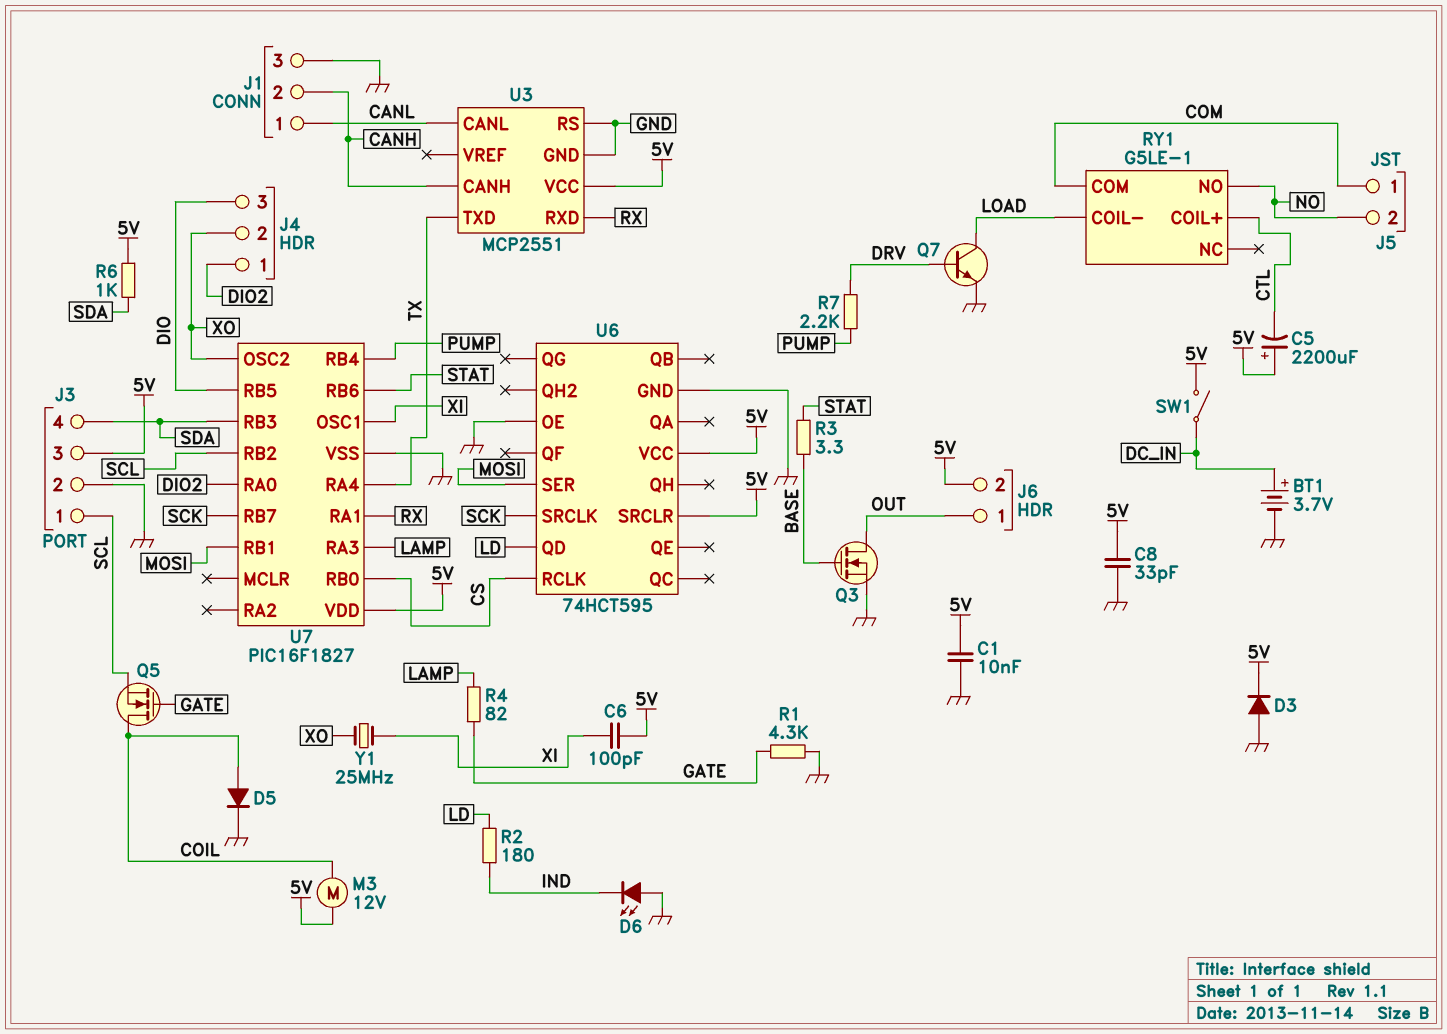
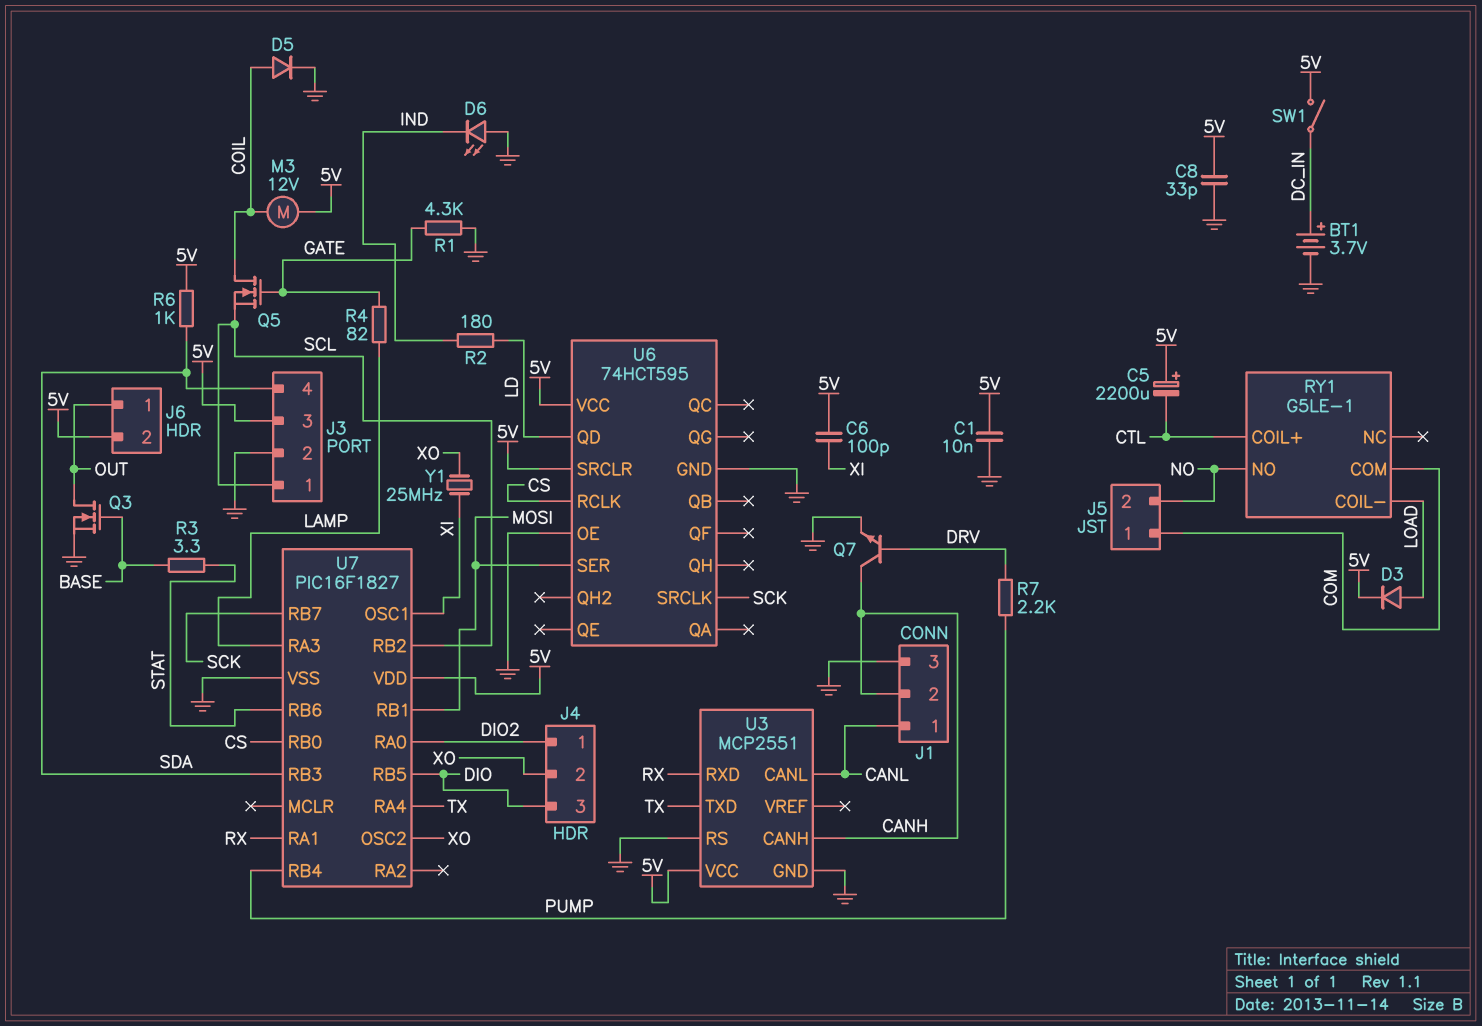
D3: diode (A GND, K 5V) -> diode (A LOAD, K 5V)
Q7: NPN (B DRV, C LOAD, E GND) -> NPN (B DRV, C CANH, E GND)

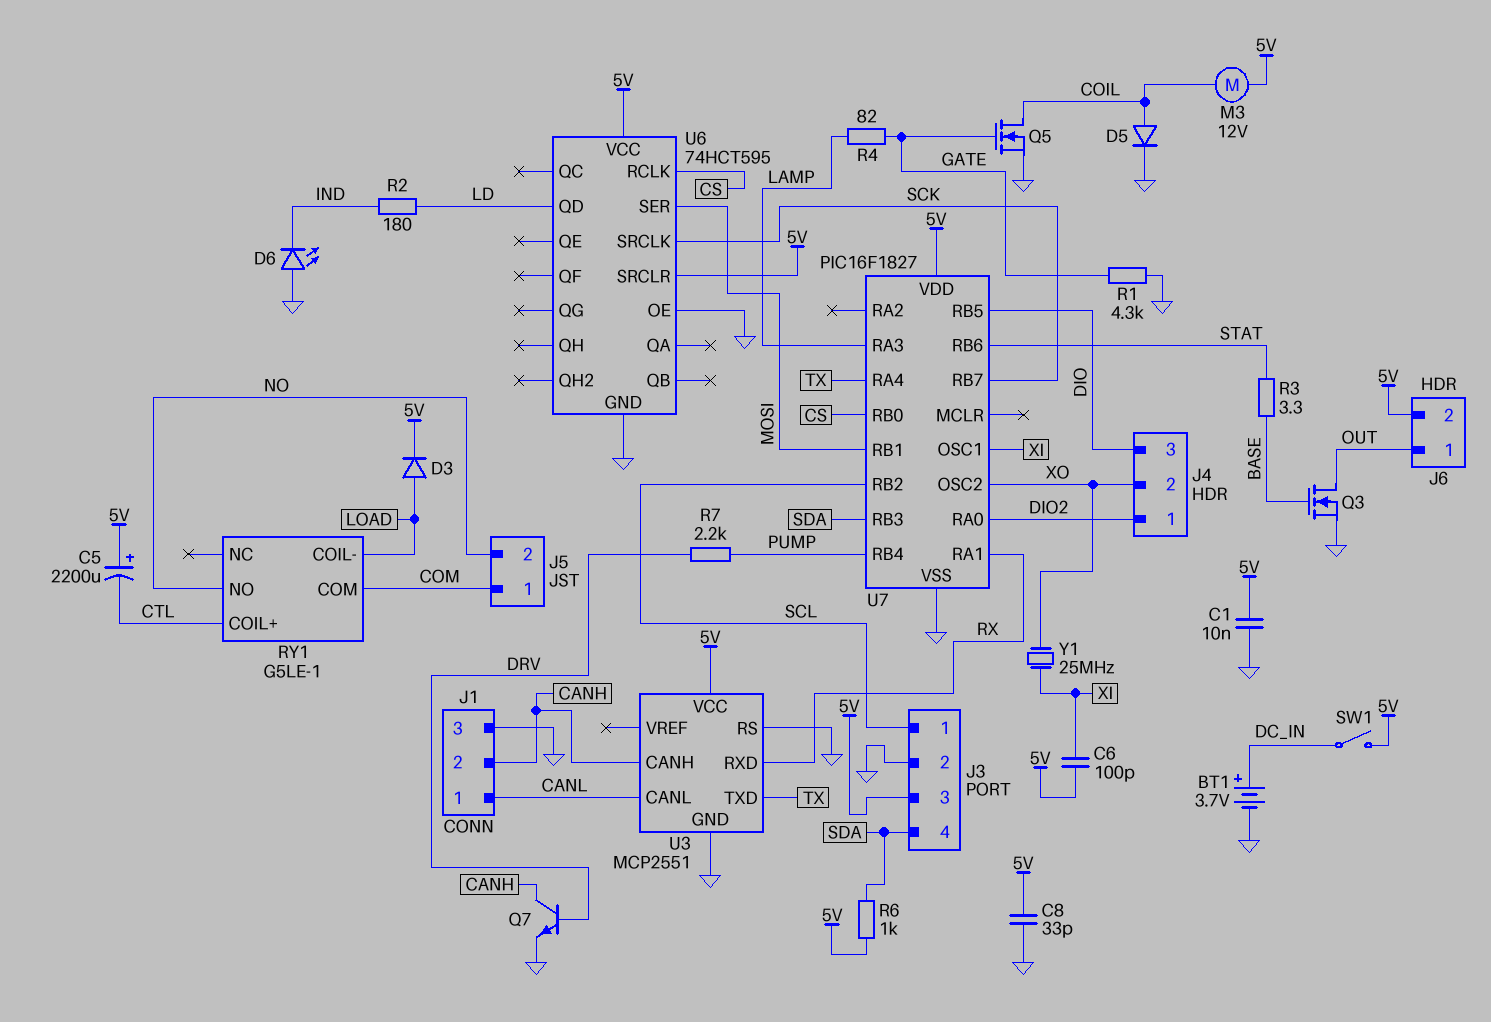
Q5: NMOS (G GATE, D COIL, S SCL) -> NMOS (G GATE, D COIL, S GND)

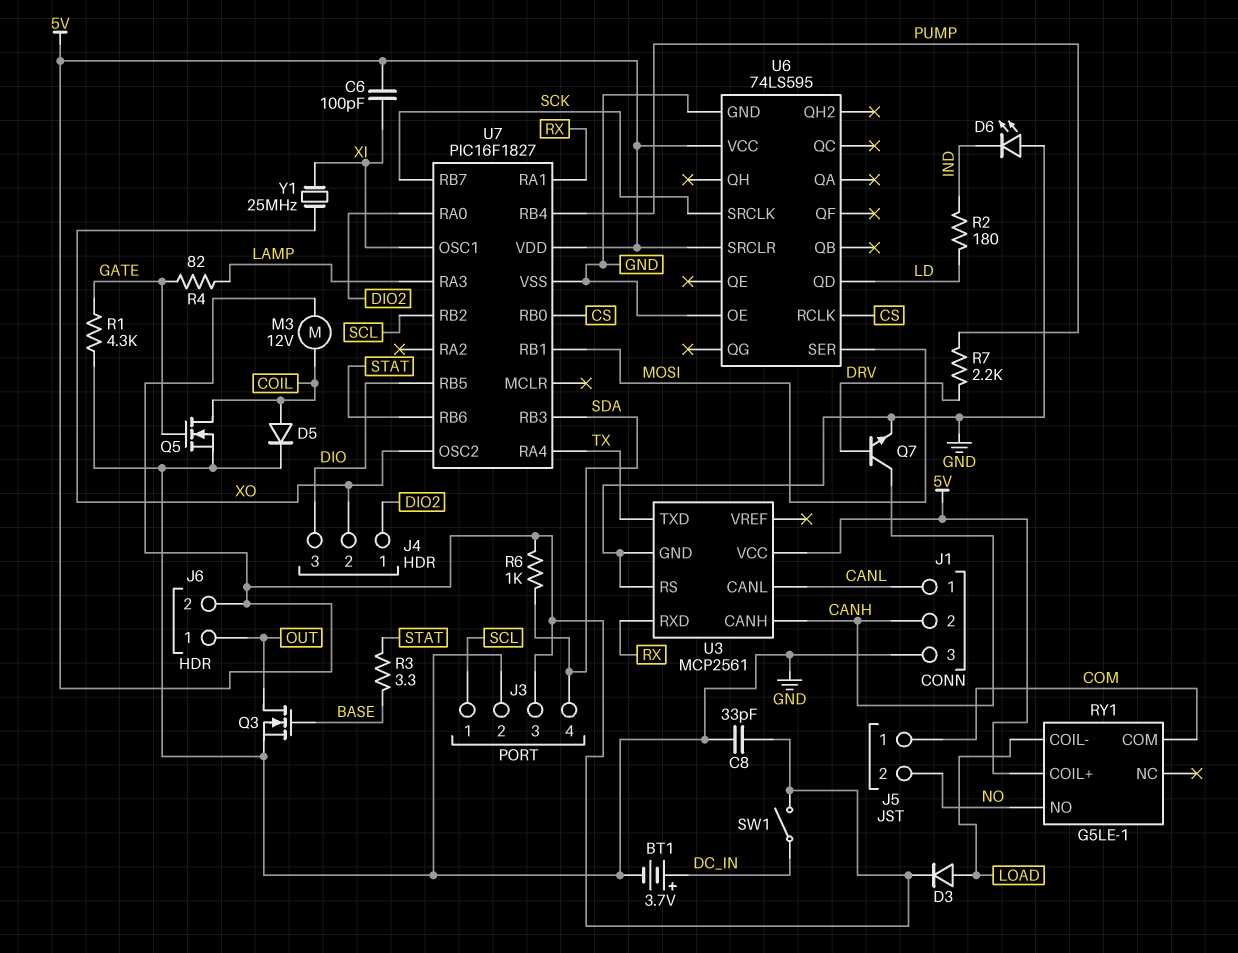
C1: 10nF (5V, GND) -> none
C5: 2200uF (plus 5V, minus CTL) -> none
RY1 pin COIL+: CTL -> 5V
U3: MCP2551 -> MCP2561
U6: 74HCT595 -> 74LS595

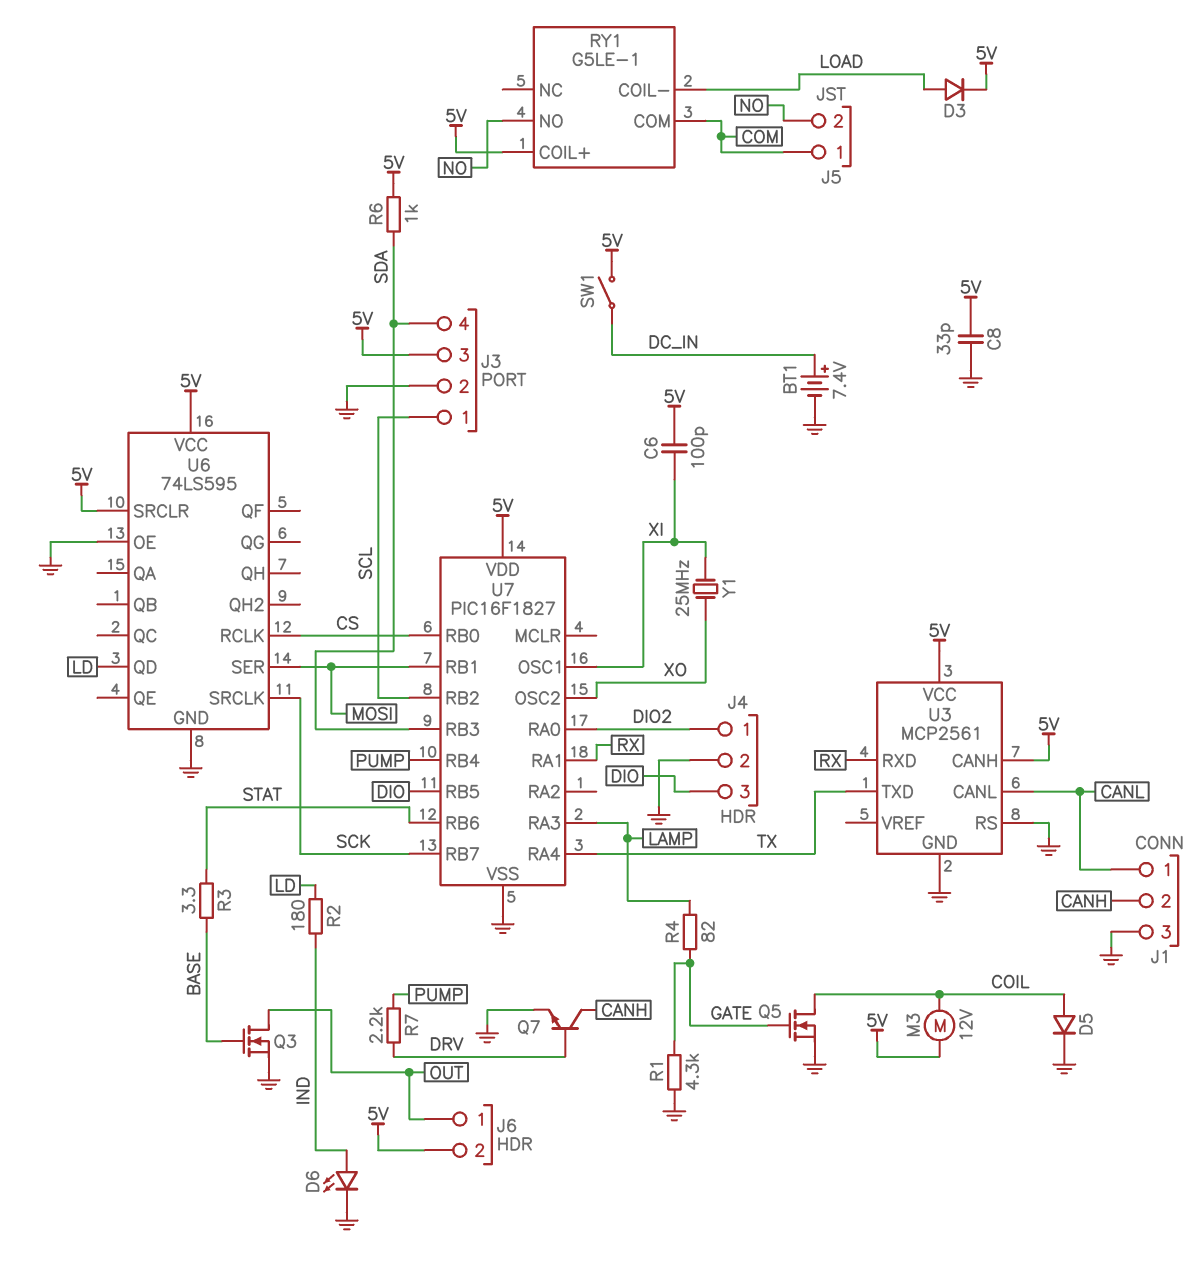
BT1: 3.7V (plus DC_IN, minus GND) -> 7.4V (plus DC_IN, minus GND)
D6: LED (A GND, K IND) -> LED (A IND, K GND)
J4 pin 2: XO -> GND
U3 pin CANH: CANH -> 5V

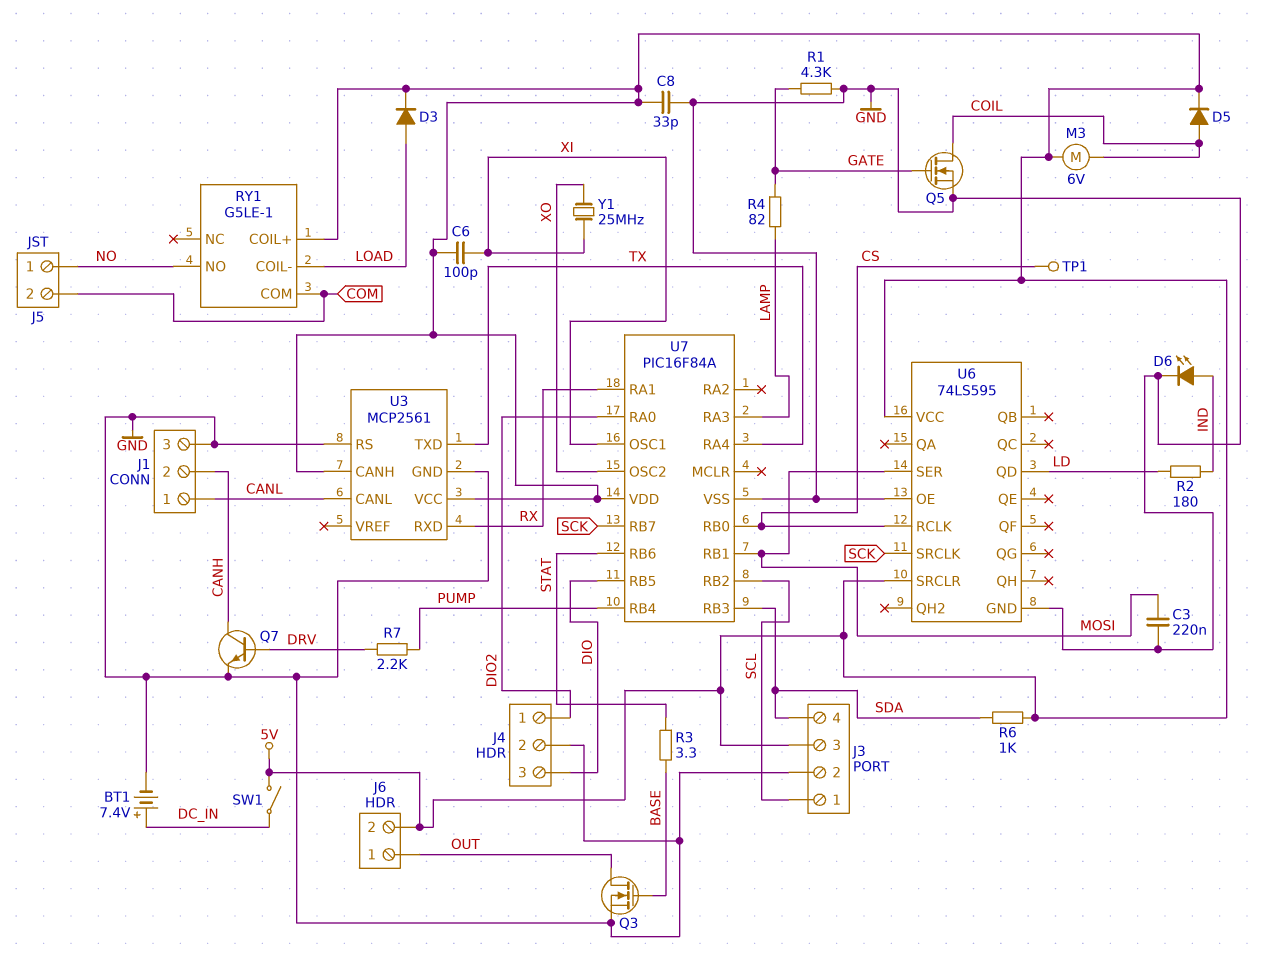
C3: none -> 220nF (GND, MOSI)
D5: diode (A COIL, K GND) -> diode (A COIL, K 5V)
J5 pin 1: COM -> NO
J5 pin 2: NO -> COM
M3: motor 12V (5V, COIL) -> motor 6V (5V, COIL)
TP1: none -> test point (CS)
U7: PIC16F1827 -> PIC16F84A

